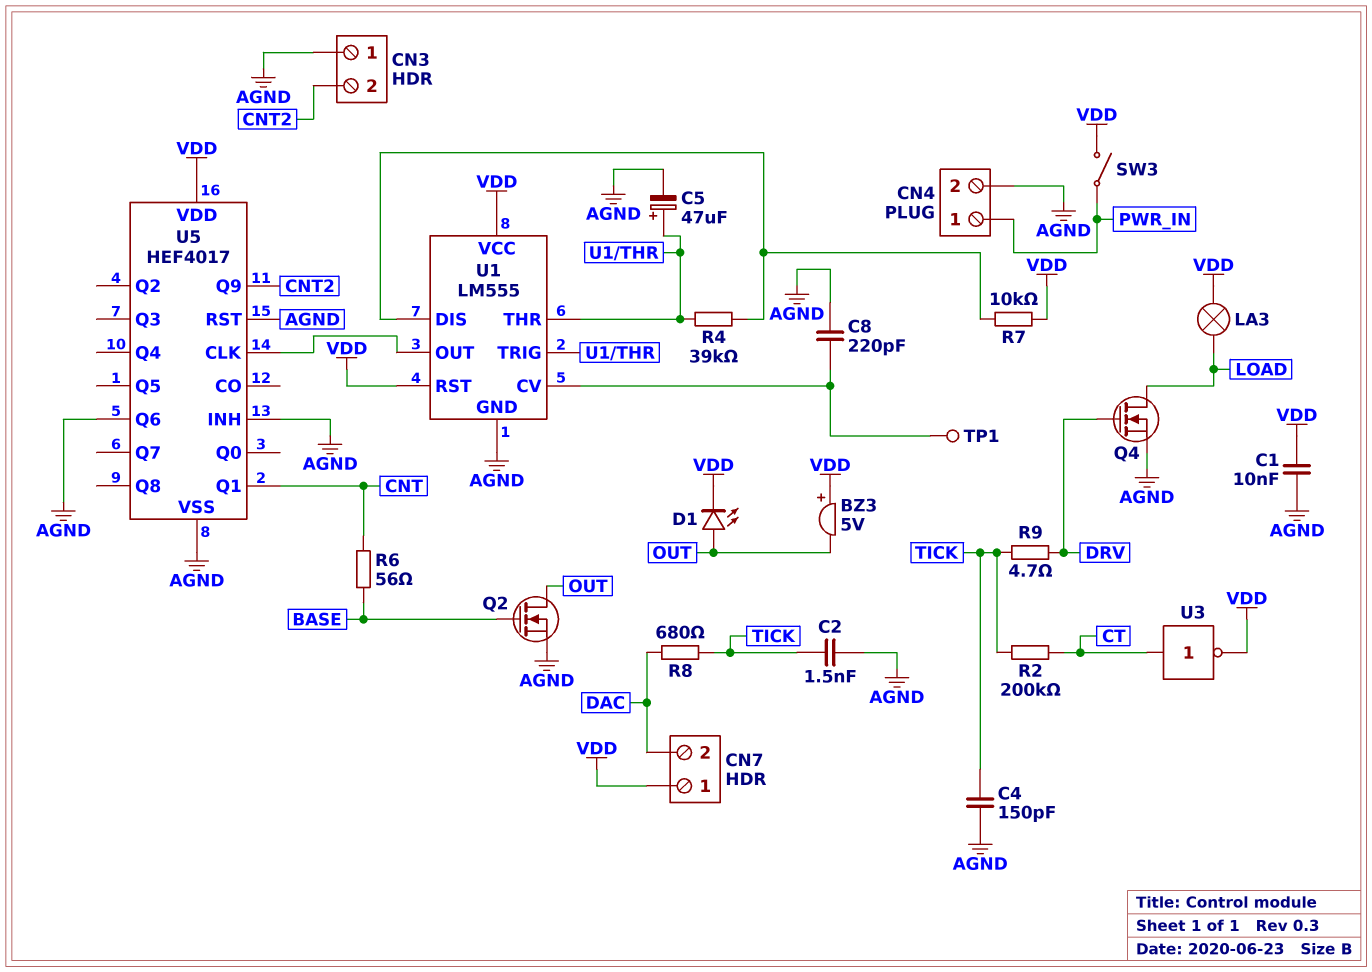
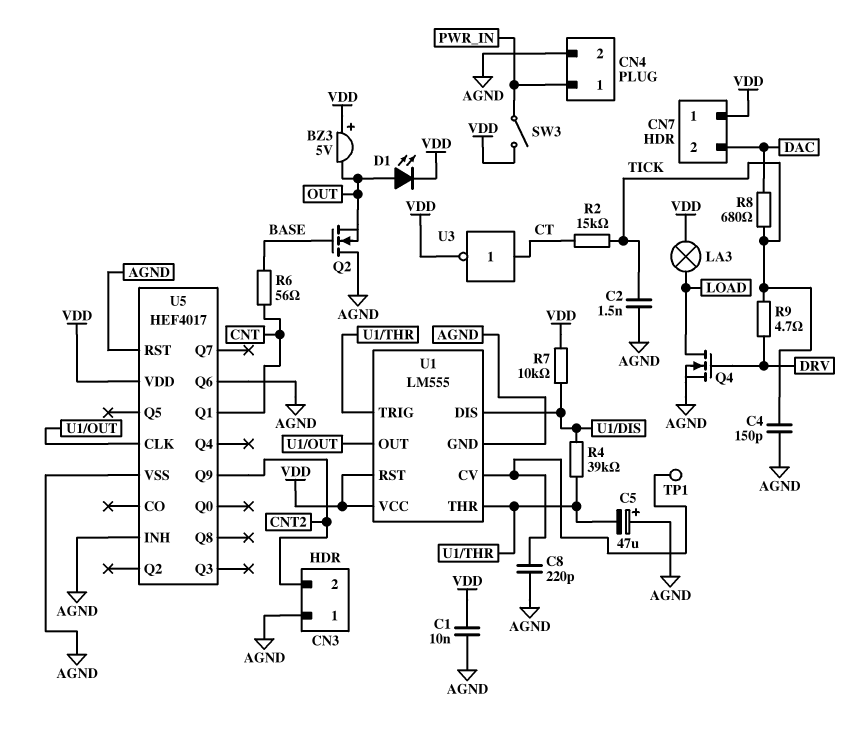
C5: 47uF (plus U1/THR, minus AGND) -> 47uF (plus AGND, minus U1/THR)
Q2: NMOS (G BASE, D OUT, S AGND) -> NMOS (G BASE, D AGND, S OUT)
R2: 200k (CT, TICK) -> 15k (CT, TICK)

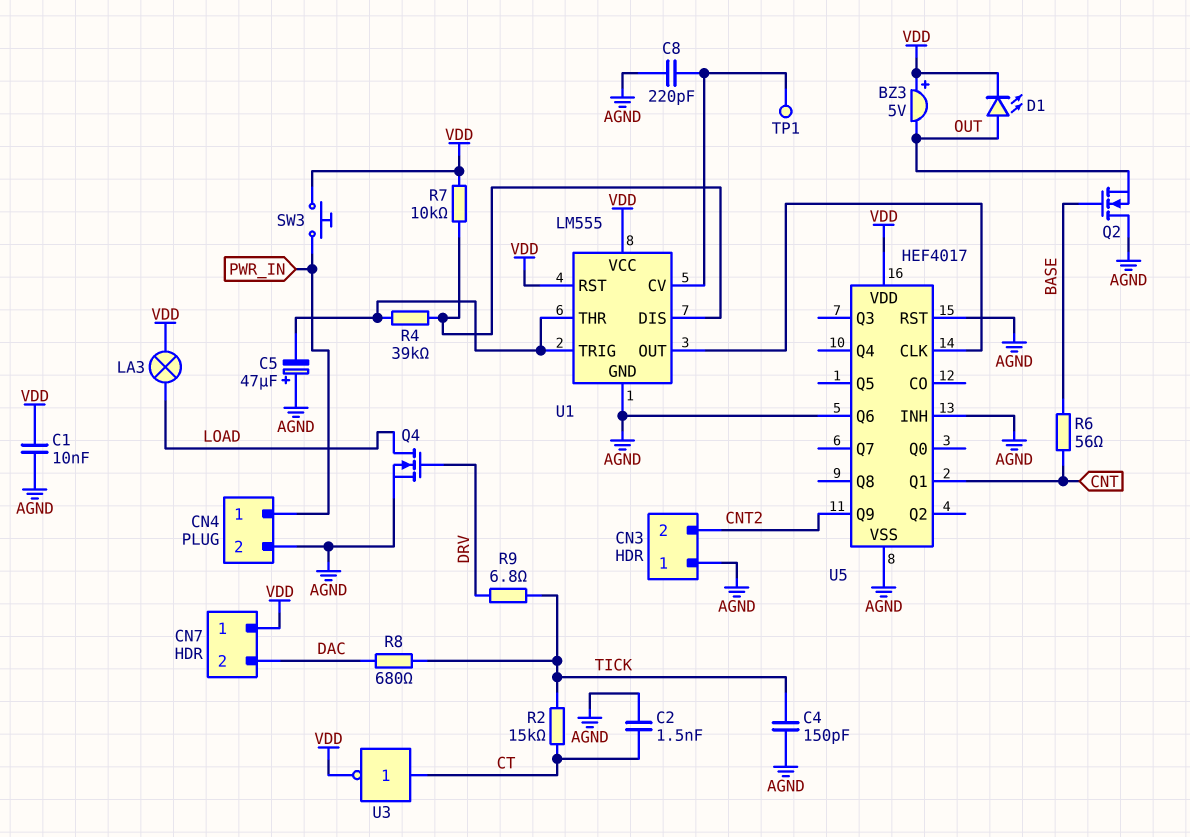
C2: 1.5nF (AGND, TICK) -> 1.5nF (AGND, CT)
R9: 4.7 (DRV, TICK) -> 6.8 (DRV, TICK)
SW3: switch (PWR_IN, VDD) -> button (PWR_IN, VDD)

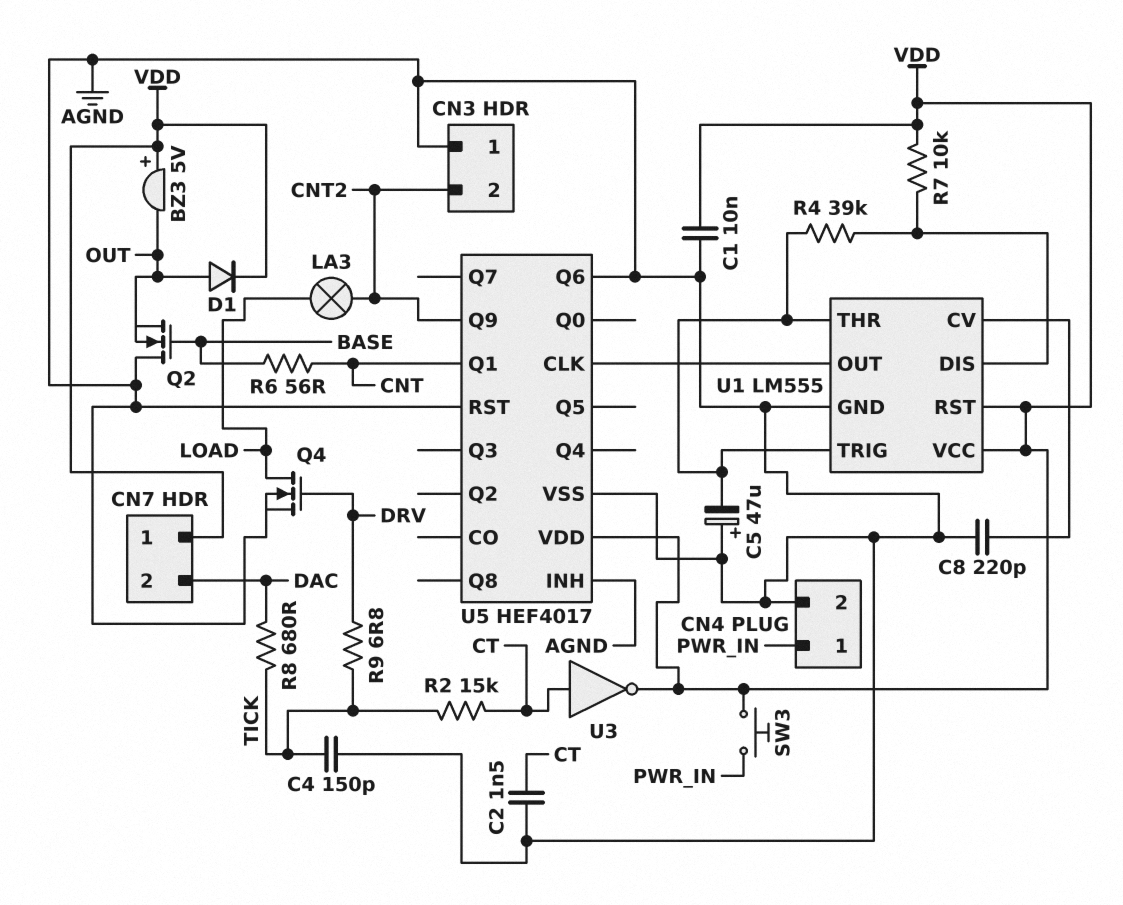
D1: LED (A OUT, K VDD) -> diode (A OUT, K VDD)
LA3: lamp (LOAD, VDD) -> lamp (CNT2, LOAD)
TP1: test point (U1/CV) -> none

